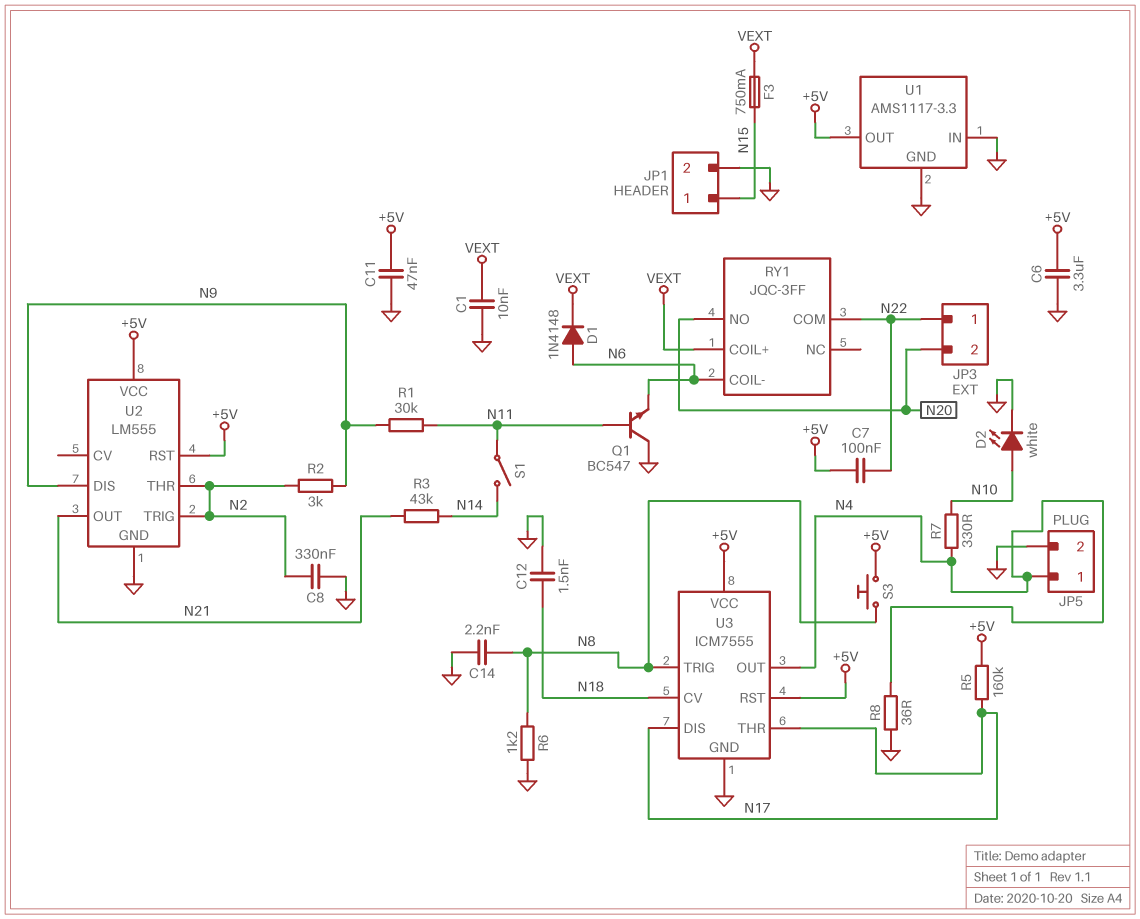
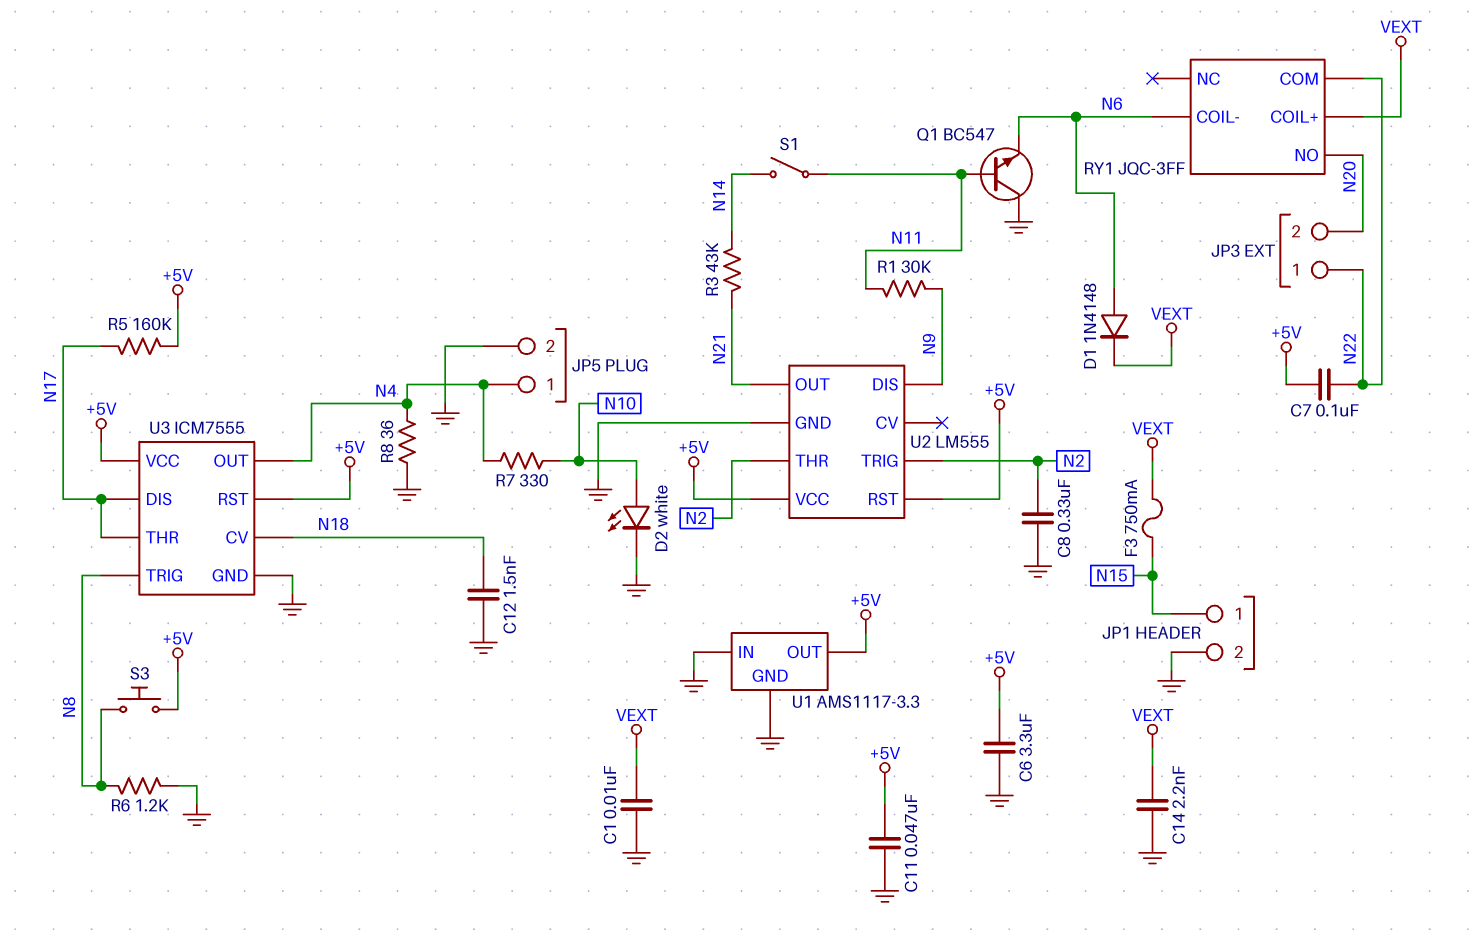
C14: 2.2nF (GND, N8) -> 2.2nF (GND, VEXT)
R2: 3k (N2, N9) -> none

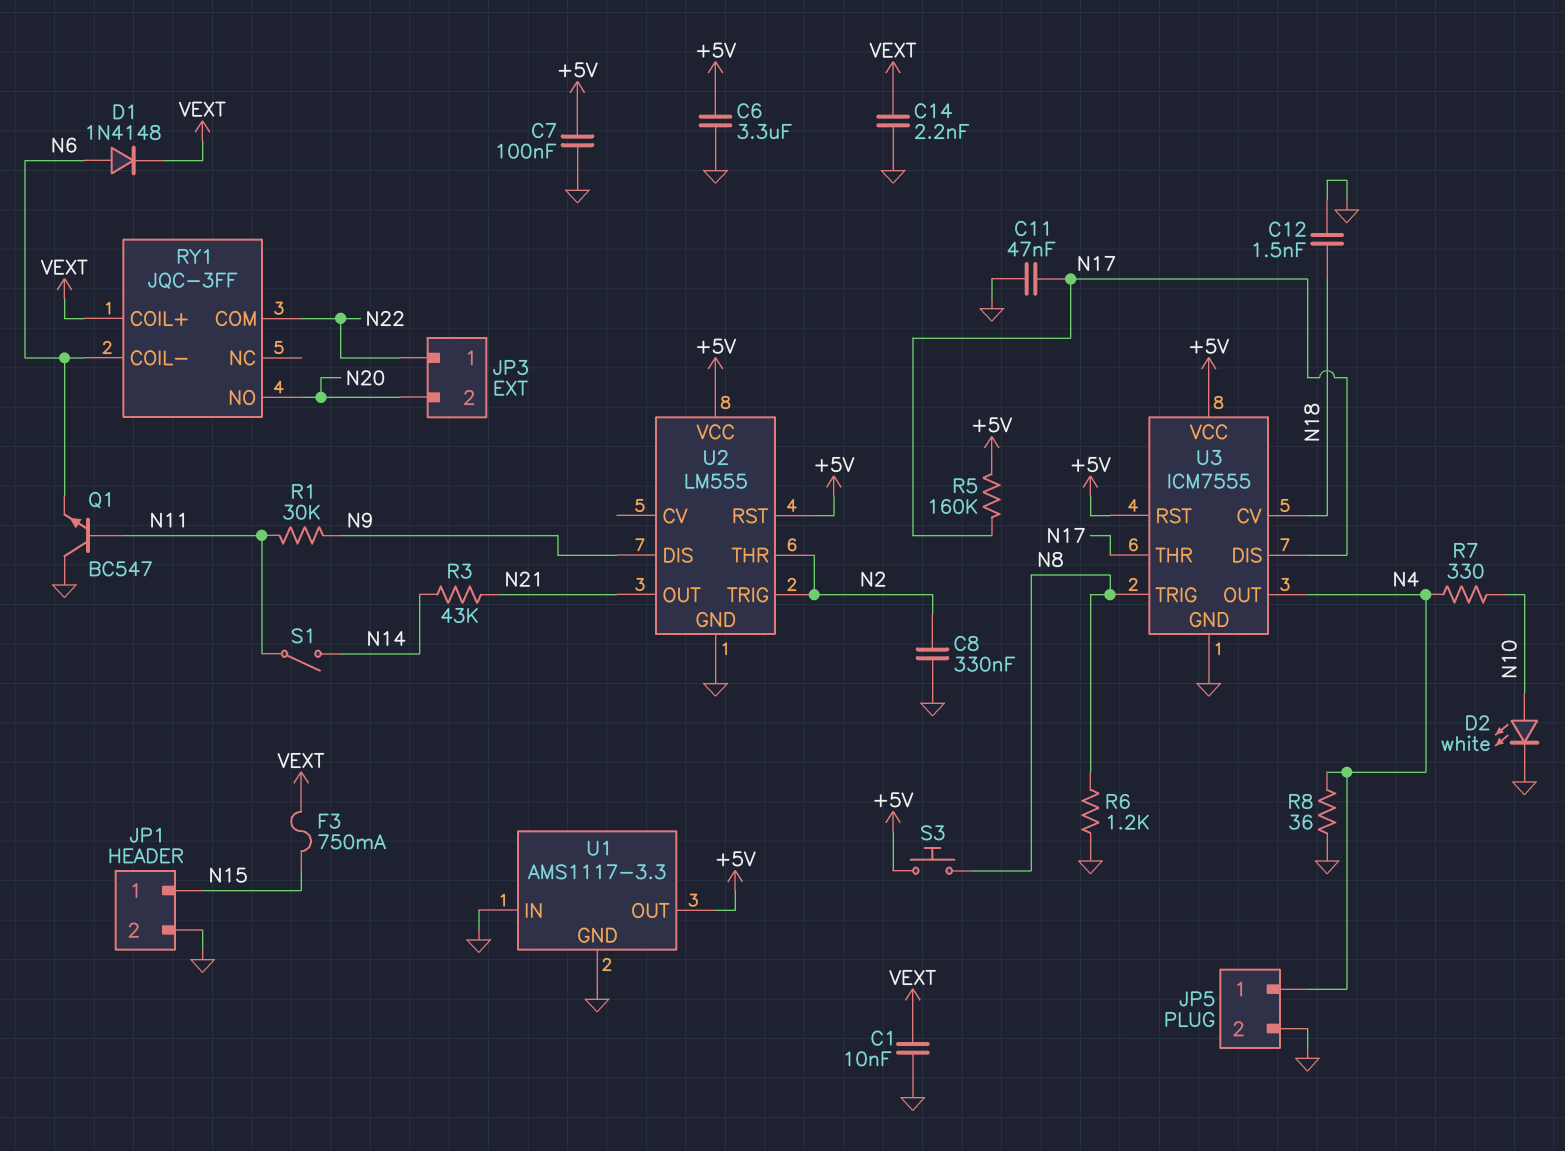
C7: 100nF (+5V, N22) -> 100nF (+5V, GND)
C11: 47nF (+5V, GND) -> 47nF (GND, N17)

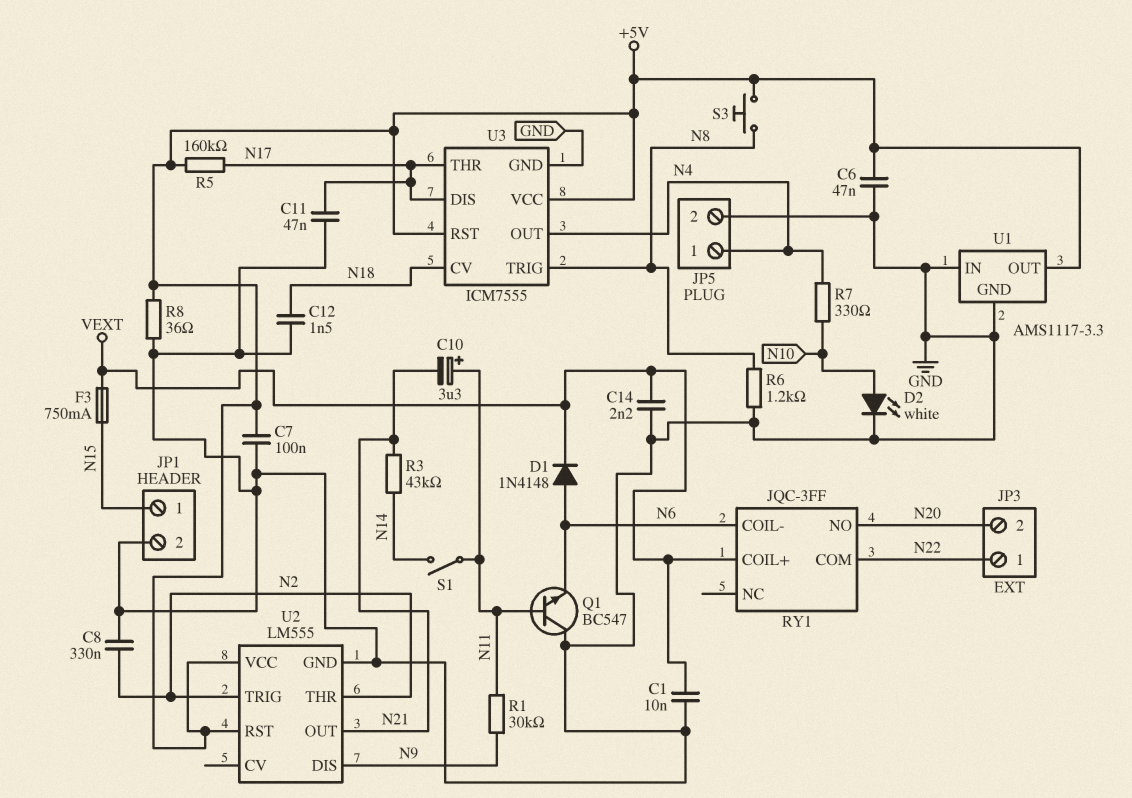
C6: 3.3uF (+5V, GND) -> 47nF (+5V, GND)
C10: none -> 3.3uF (plus N11, minus N21)
R8: 36 (GND, N4) -> 36 (+5V, GND)

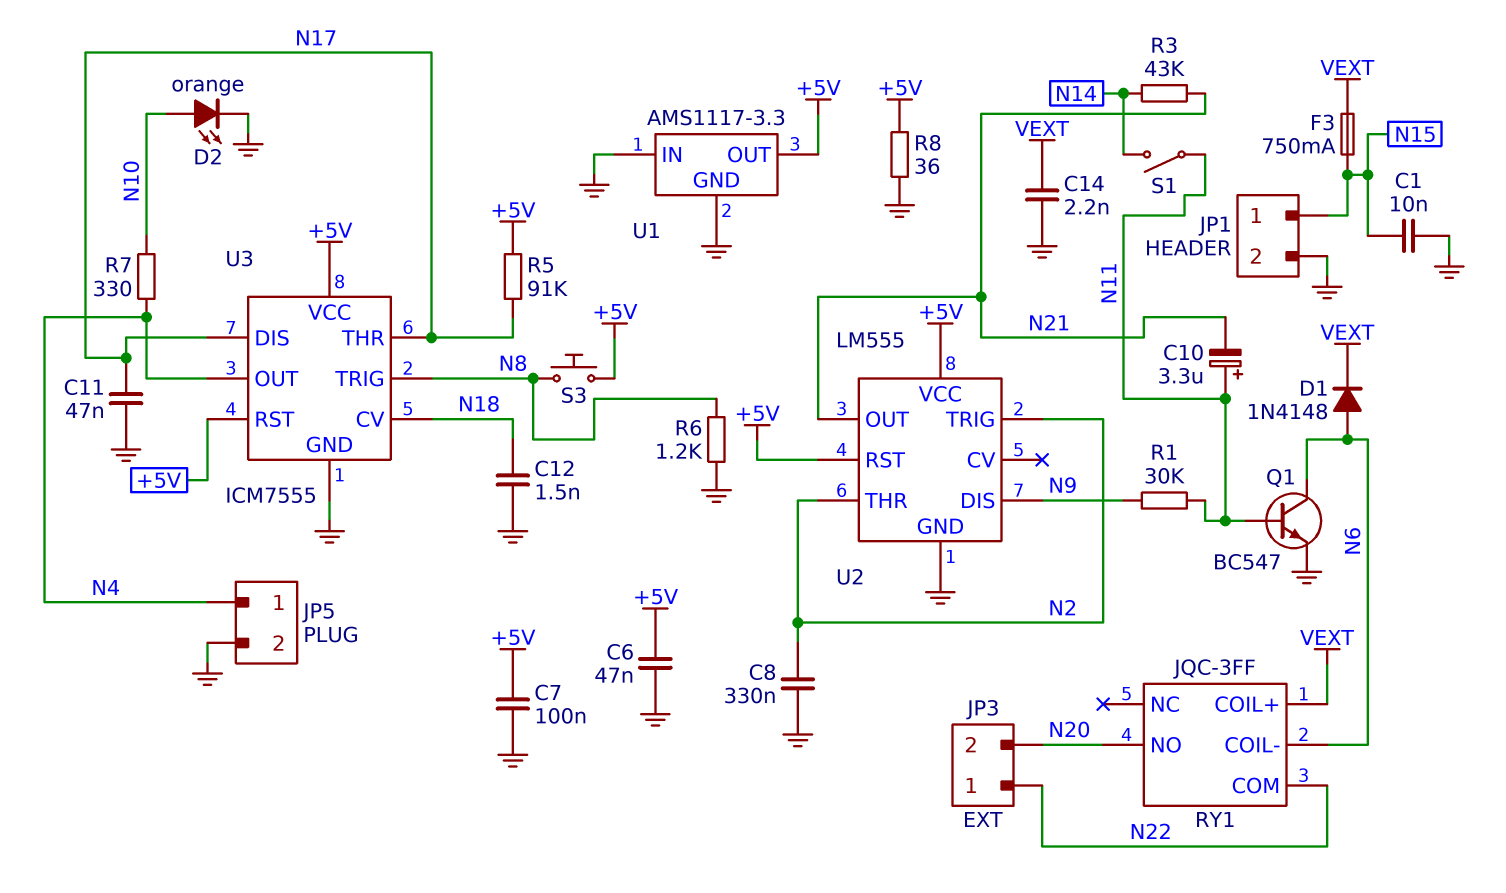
C1: 10nF (GND, VEXT) -> 10nF (GND, N15)
D2: LED white (A N10, K GND) -> LED orange (A N10, K GND)
Q1: NPN BC547 (B N11, C GND, E N6) -> NPN BC547 (B N11, C N6, E GND)
R5: 160k (+5V, N17) -> 91k (+5V, N17)

